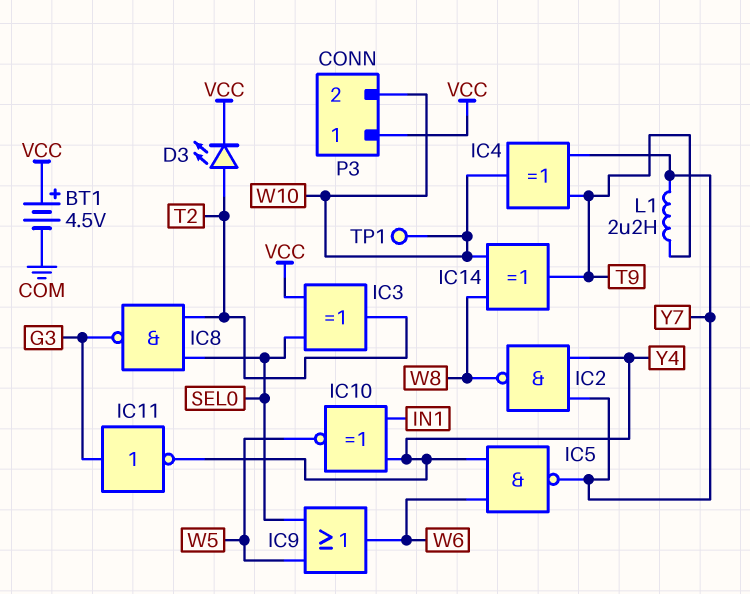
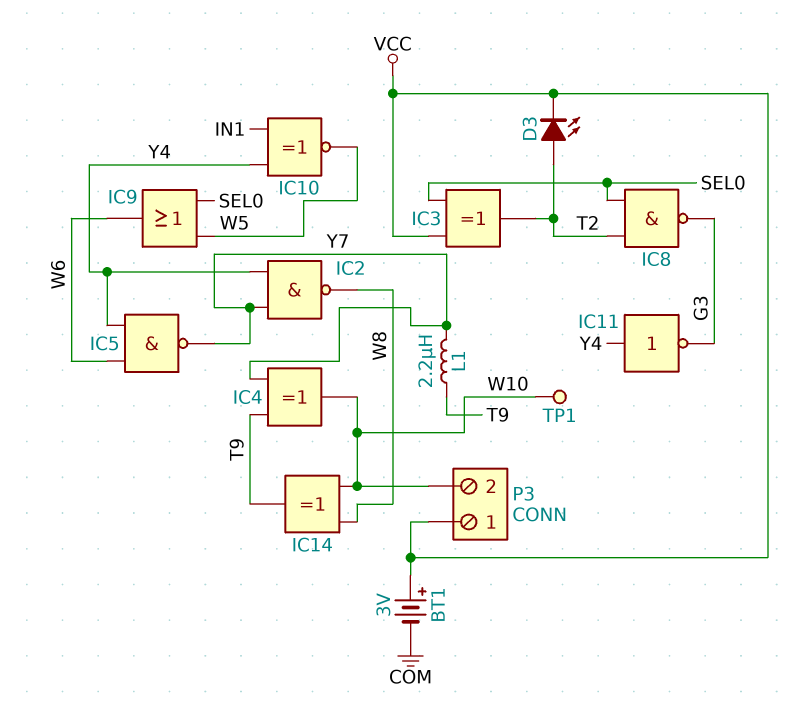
BT1: 4.5V (plus VCC, minus COM) -> 3V (plus VCC, minus COM)
IC11: NOT (in G3, out Y4) -> NOT (in Y4, out G3)

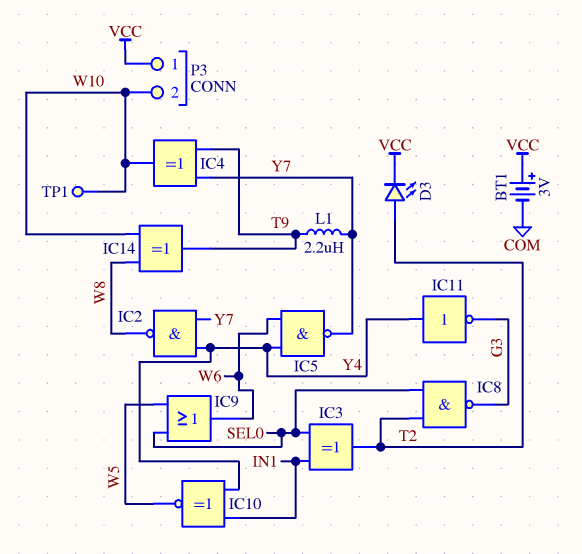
IC3: XOR (in SEL0, in VCC, out T2) -> XOR (in IN1, in SEL0, out T2)

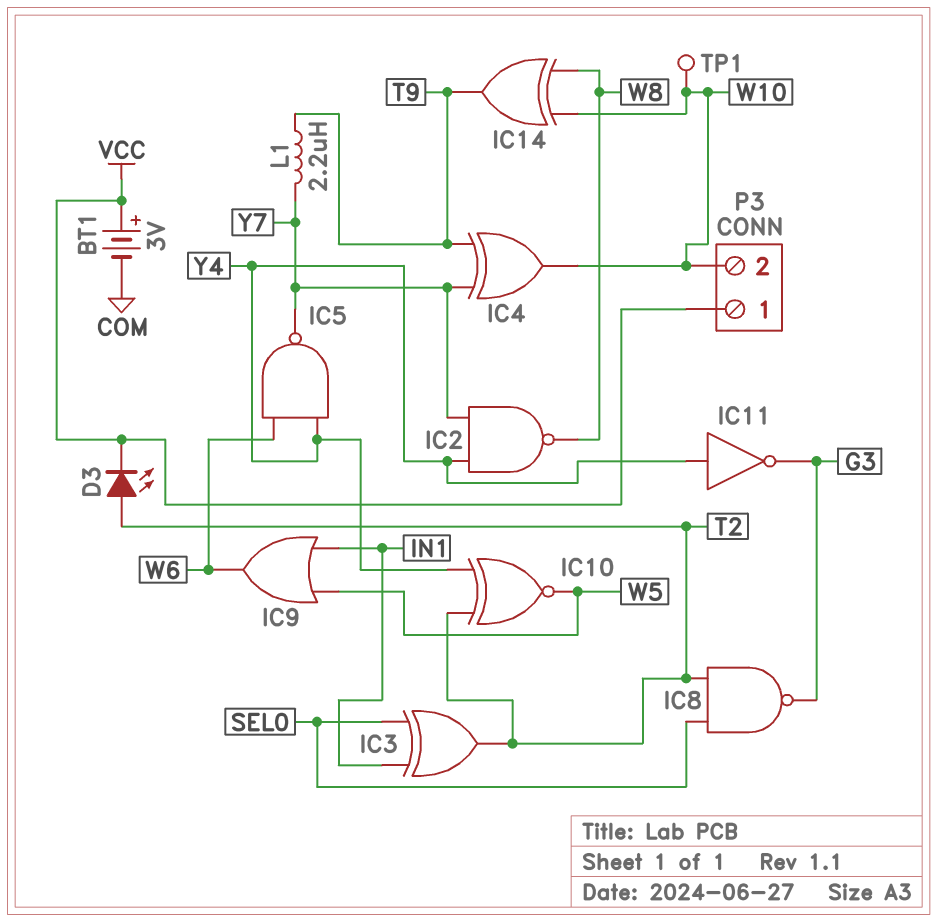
IC9: OR (in SEL0, in W5, out W6) -> OR (in IN1, in W5, out W6)
IC10: XNOR (in IN1, in Y4, out W5) -> XNOR (in T2, in Y4, out W5)

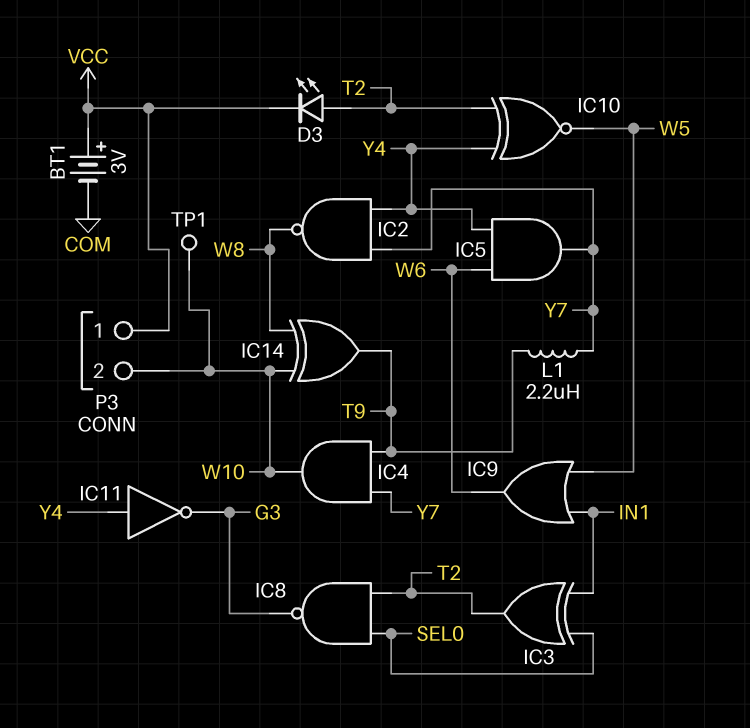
IC4: XOR (in T9, in Y7, out W10) -> AND (in T9, in Y7, out W10)
IC5: NAND (in W6, in Y4, out Y7) -> AND (in W6, in Y4, out Y7)

